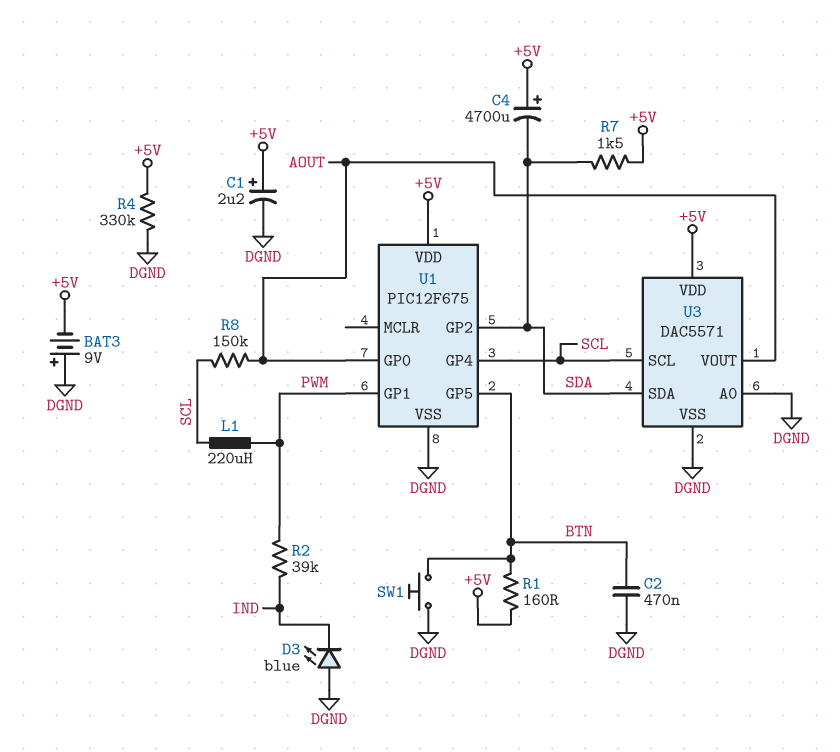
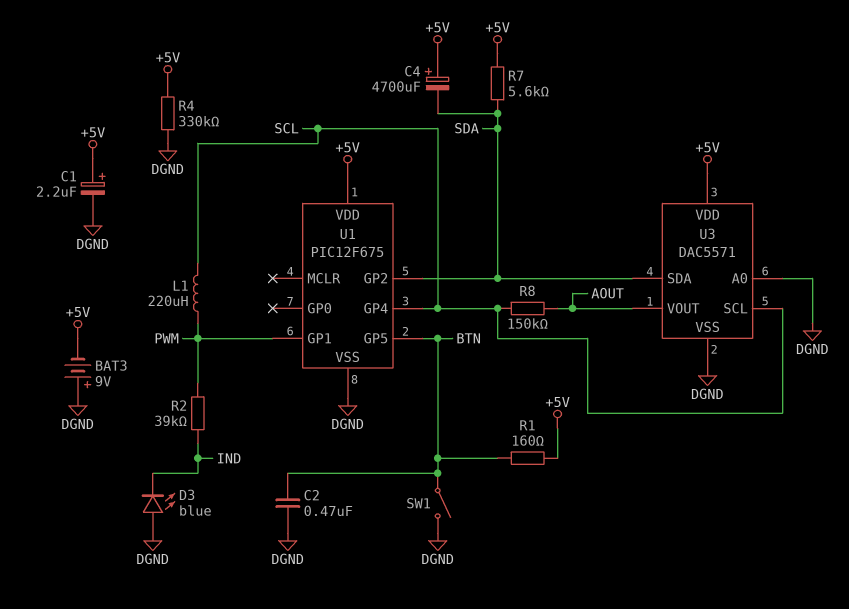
R7: 1.5k (+5V, SDA) -> 5.6k (+5V, SDA)
SW1: button (BTN, DGND) -> switch (BTN, DGND)
U1 pin GP0: AOUT -> none

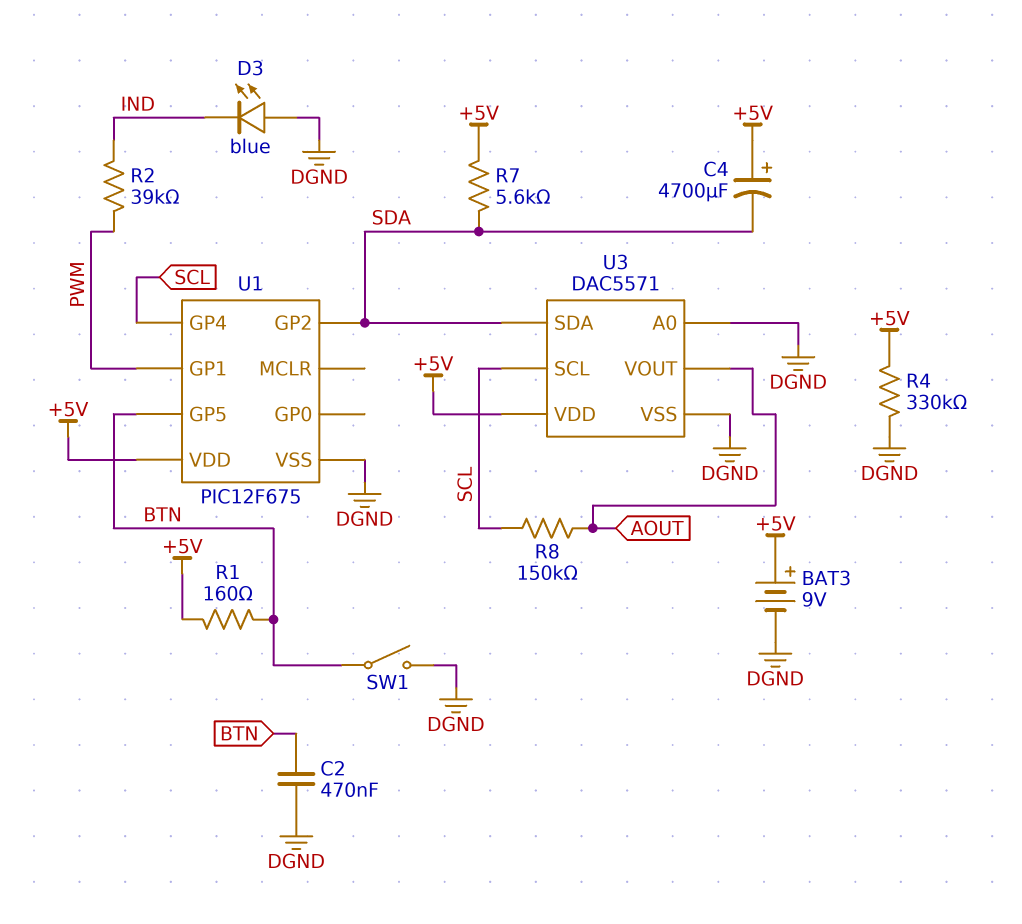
BAT3: 9V (plus DGND, minus +5V) -> 9V (plus +5V, minus DGND)
C1: 2.2uF (plus +5V, minus DGND) -> none
L1: 220uH (PWM, SCL) -> none

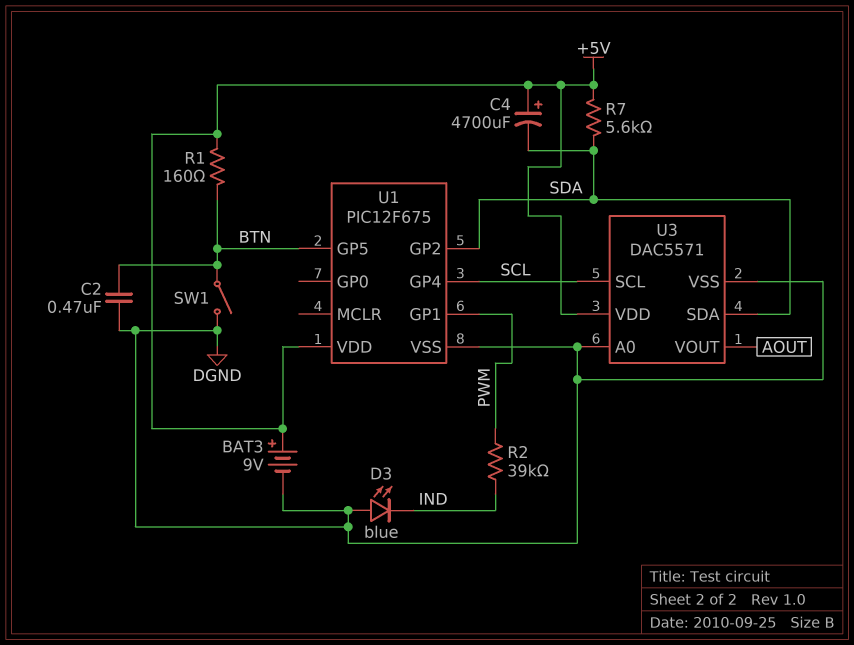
R4: 330k (+5V, DGND) -> none
R8: 150k (AOUT, SCL) -> none

